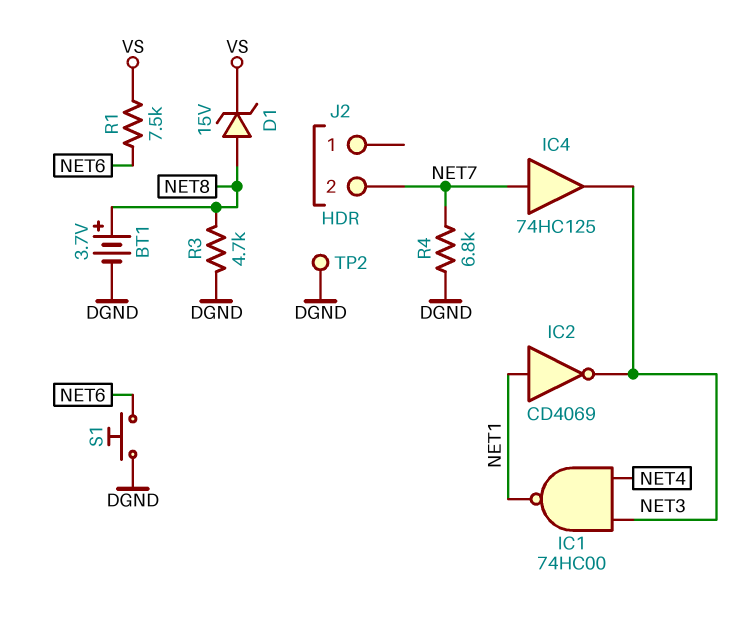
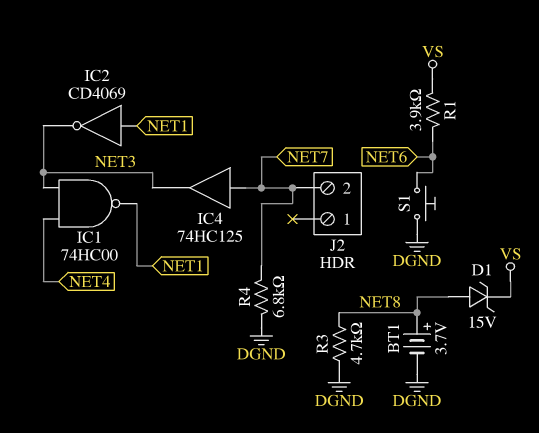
R1: 7.5k (NET6, VS) -> 3.9k (NET6, VS)
TP2: test point (DGND) -> none

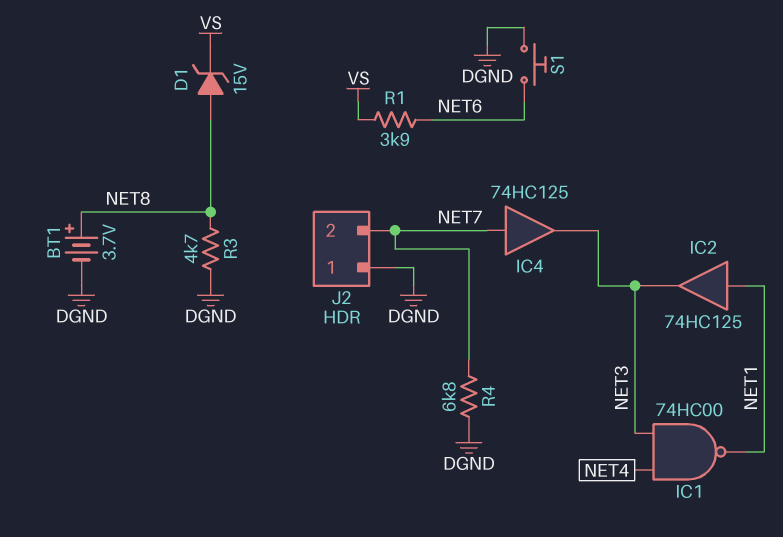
IC2: NOT CD4069 (in NET1, out NET3) -> buffer 74HC125 (in NET1, out NET3)
J2 pin 1: none -> DGND

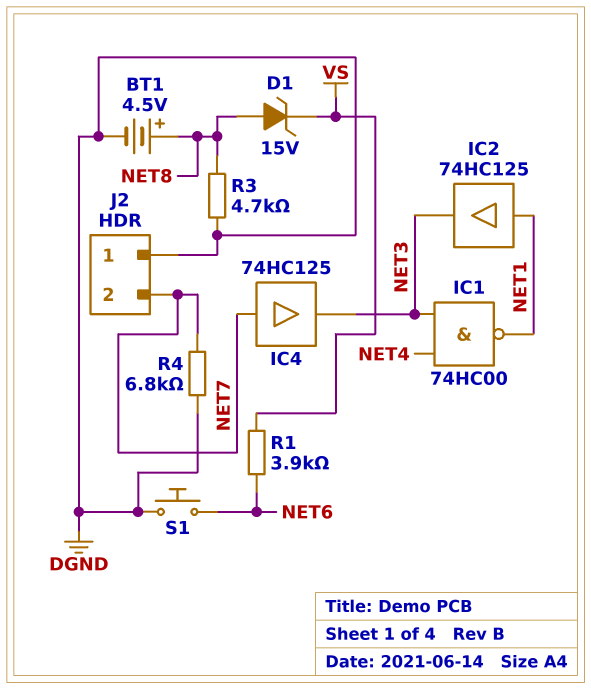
BT1: 3.7V (plus NET8, minus DGND) -> 4.5V (plus NET8, minus DGND)

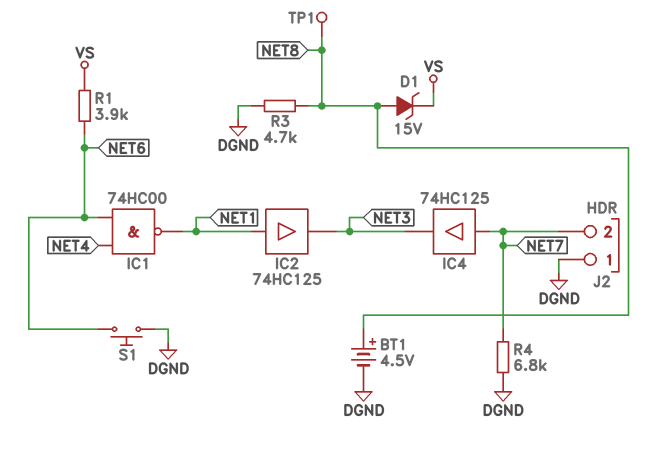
IC1: NAND 74HC00 (in NET3, in NET4, out NET1) -> NAND 74HC00 (in NET4, in NET6, out NET1)
TP1: none -> test point (NET8)

